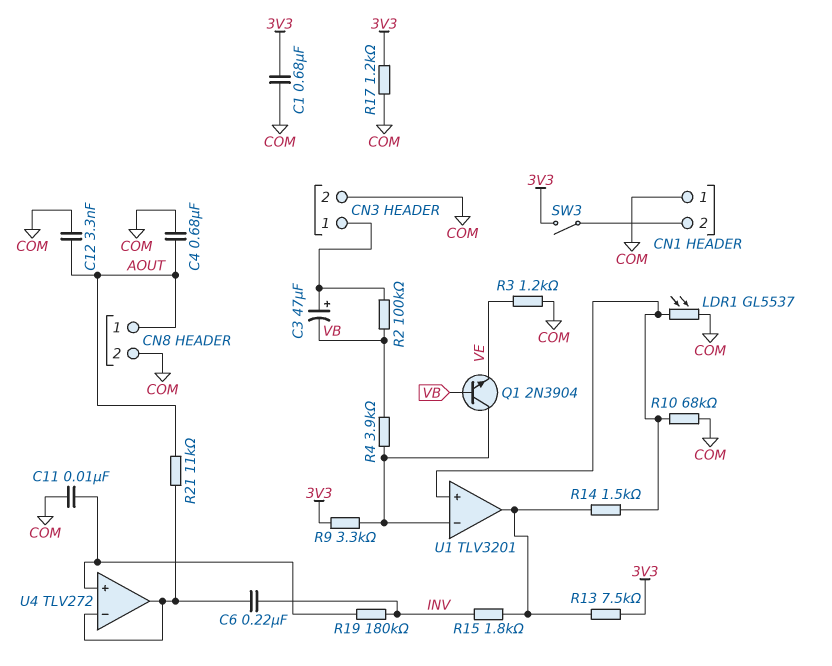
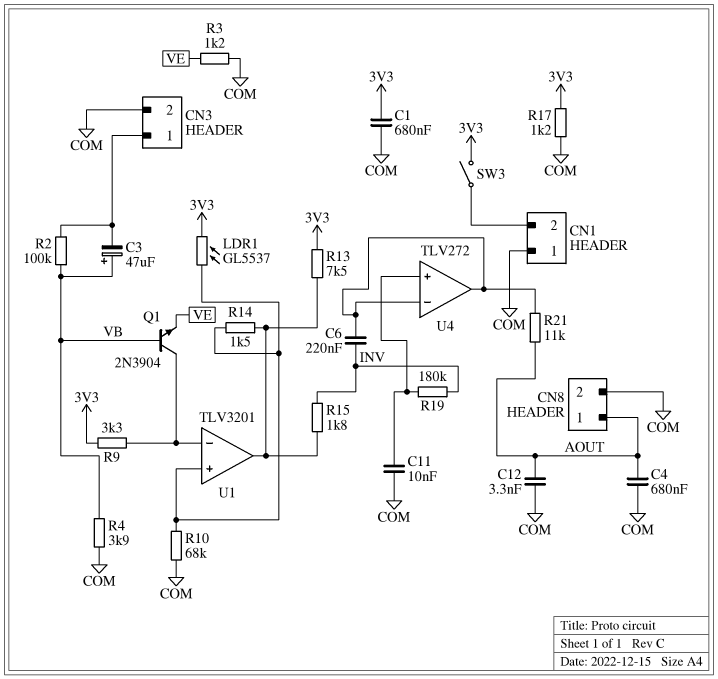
C3: 47uF (plus CN3/1, minus VB) -> 47uF (plus VB, minus CN3/1)
LDR1: GL5537 (COM, U1/in+) -> GL5537 (3V3, U1/in+)
R4: 3.9k (U1/in-, VB) -> 3.9k (COM, VB)

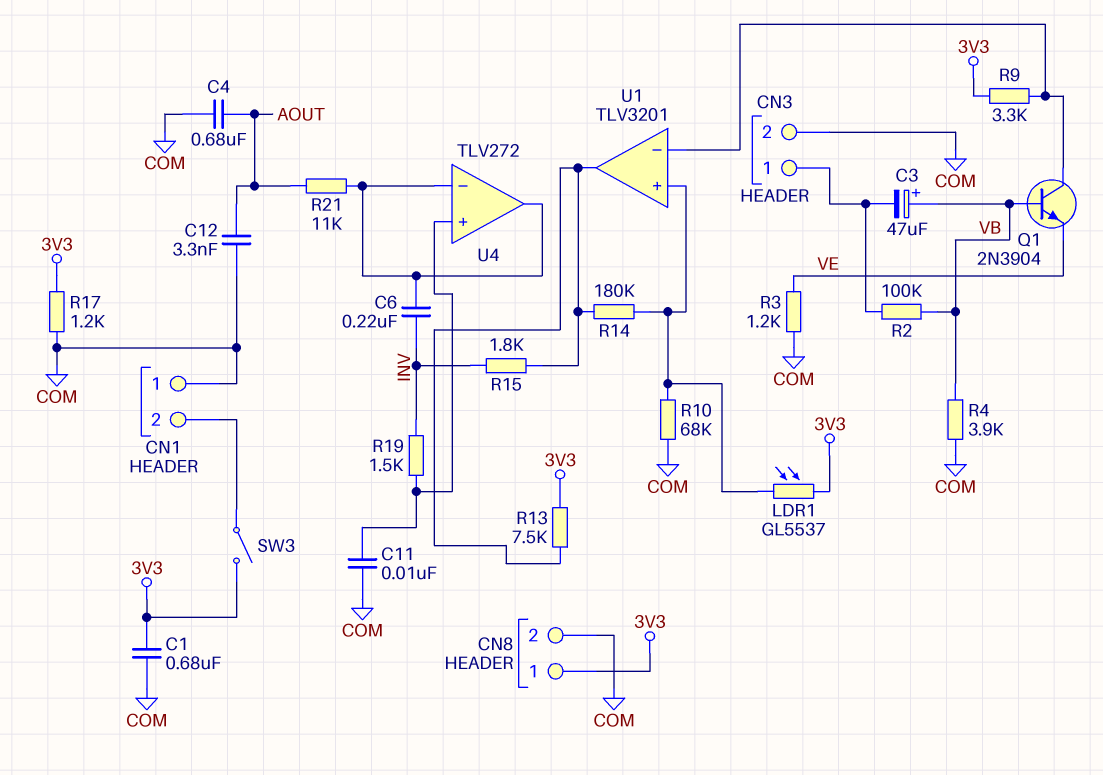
CN8 pin 1: AOUT -> 3V3
R14: 1.5k (U1/in+, U1/out) -> 180k (U1/in+, U1/out)
R19: 180k (INV, U4/in+) -> 1.5k (INV, U4/in+)

